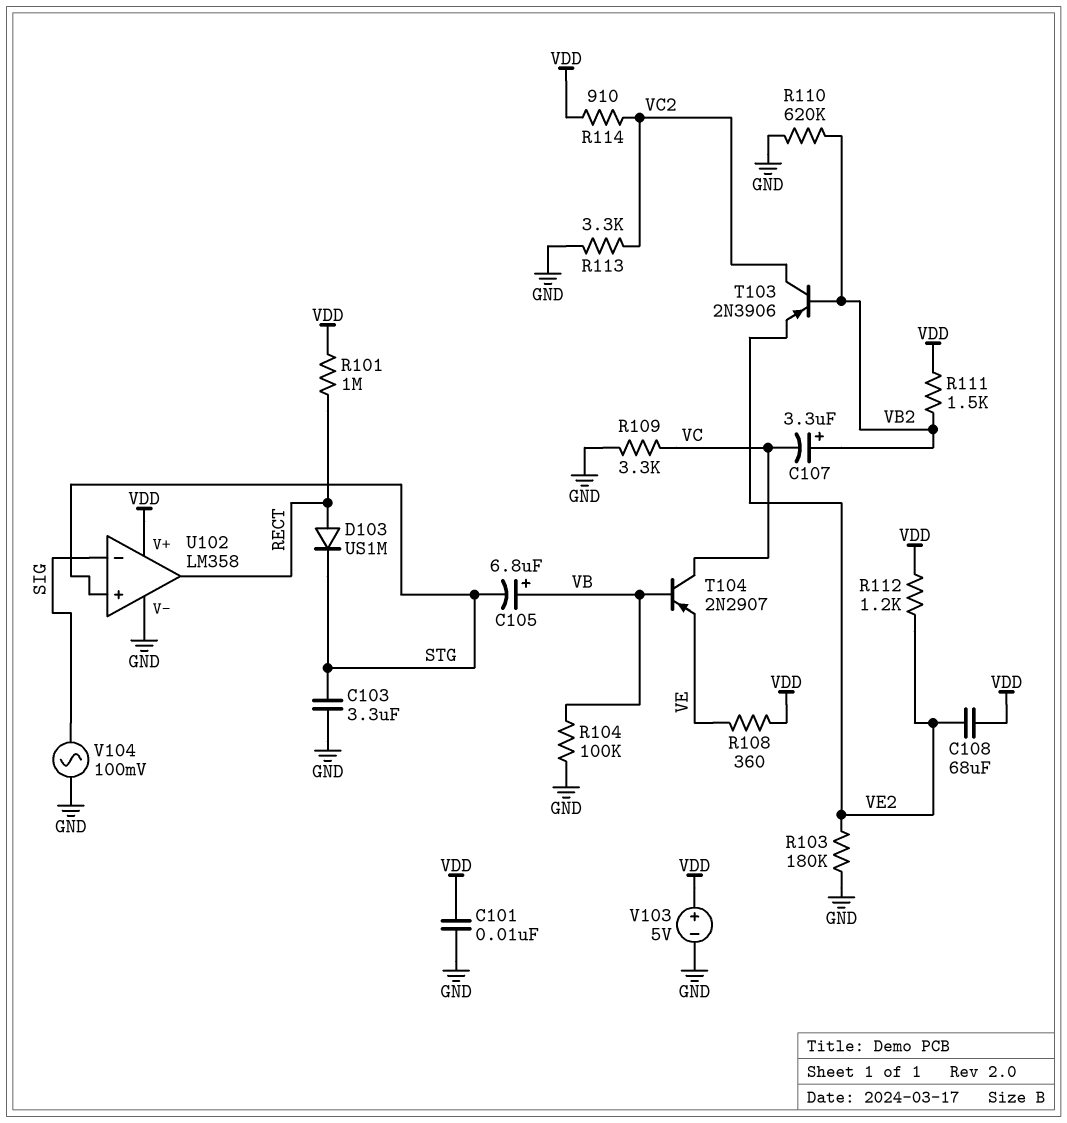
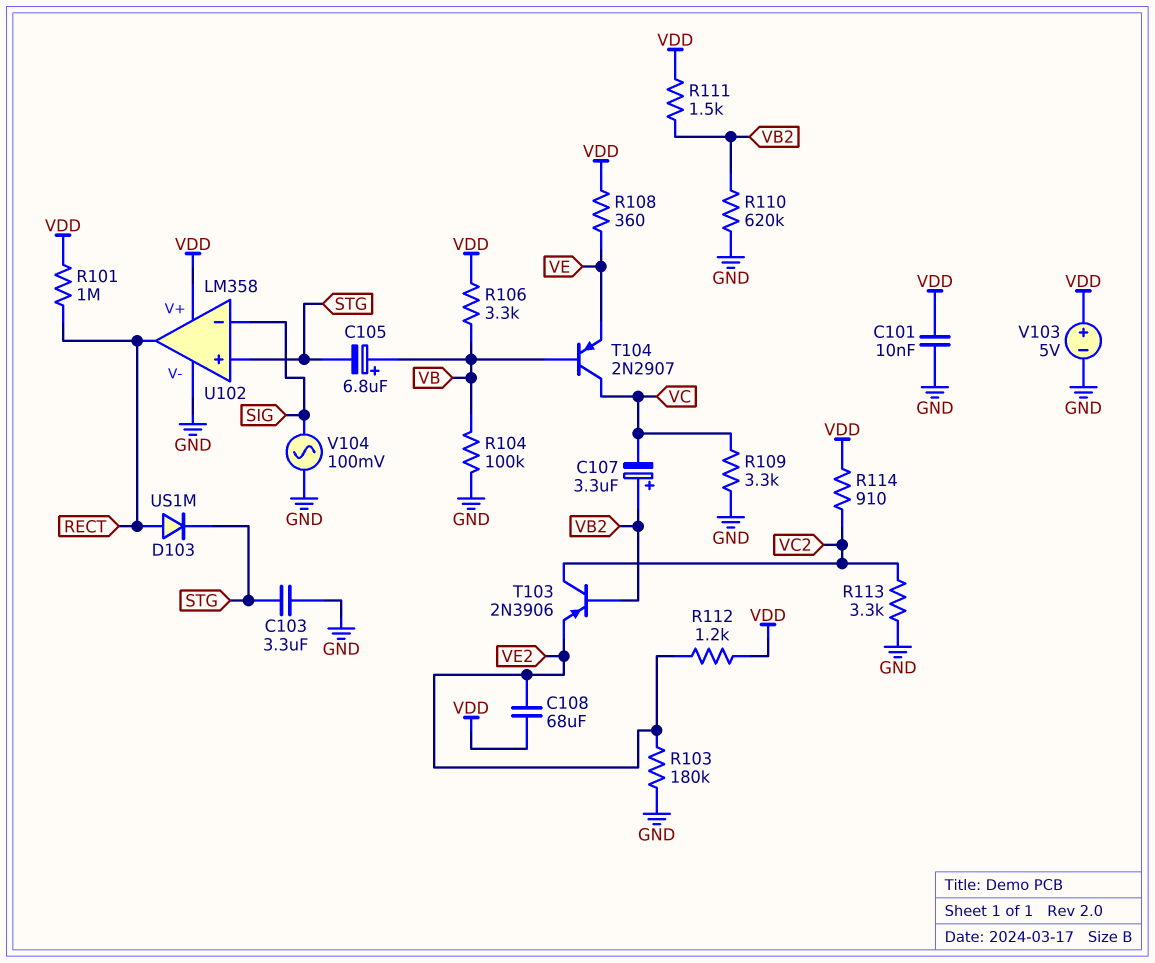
R106: none -> 3.3k (VB, VDD)

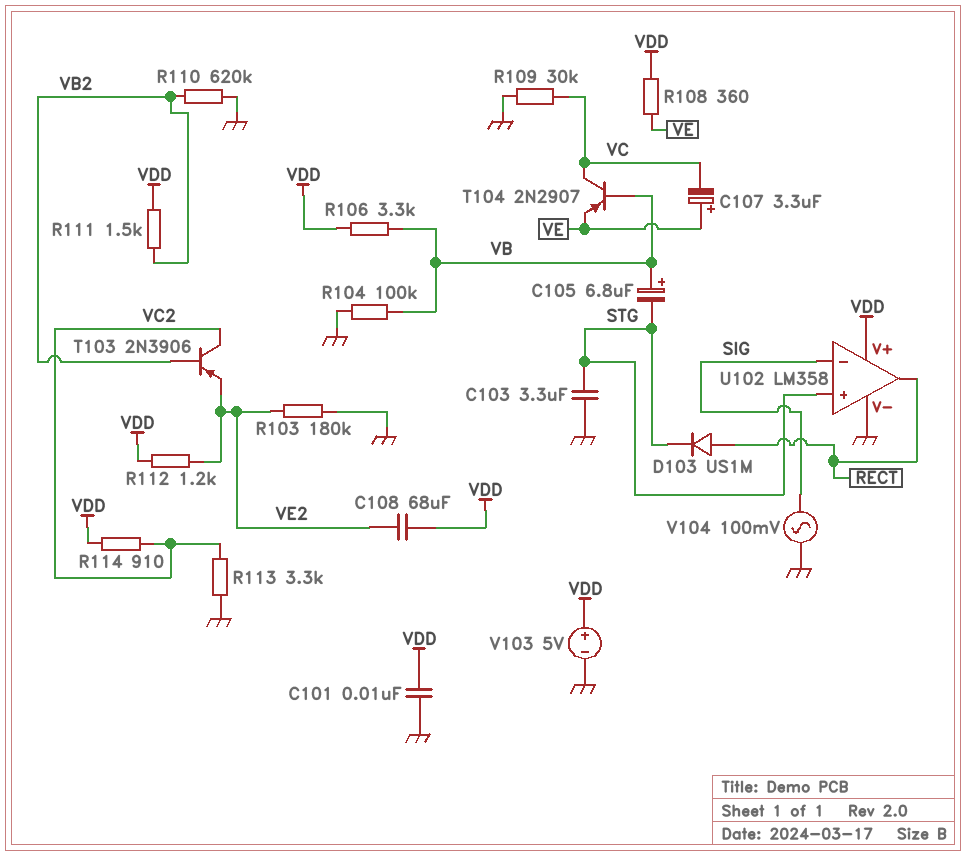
C107: 3.3uF (plus VB2, minus VC) -> 3.3uF (plus VE, minus VC)
R101: 1M (RECT, VDD) -> none
R109: 3.3k (GND, VC) -> 30k (GND, VC)

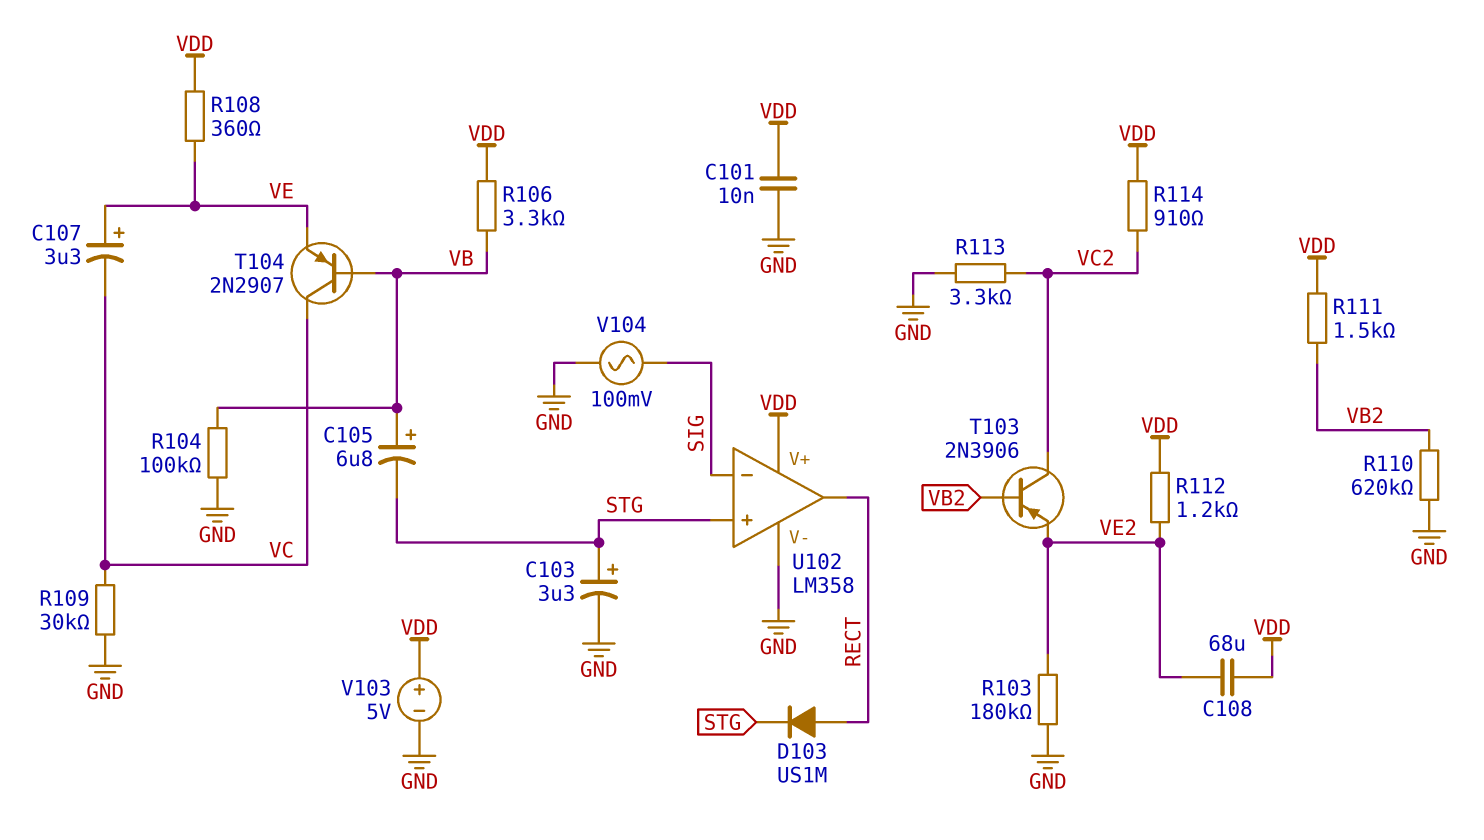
C103: 3.3uF (GND, STG) -> 3.3uF (plus STG, minus GND)

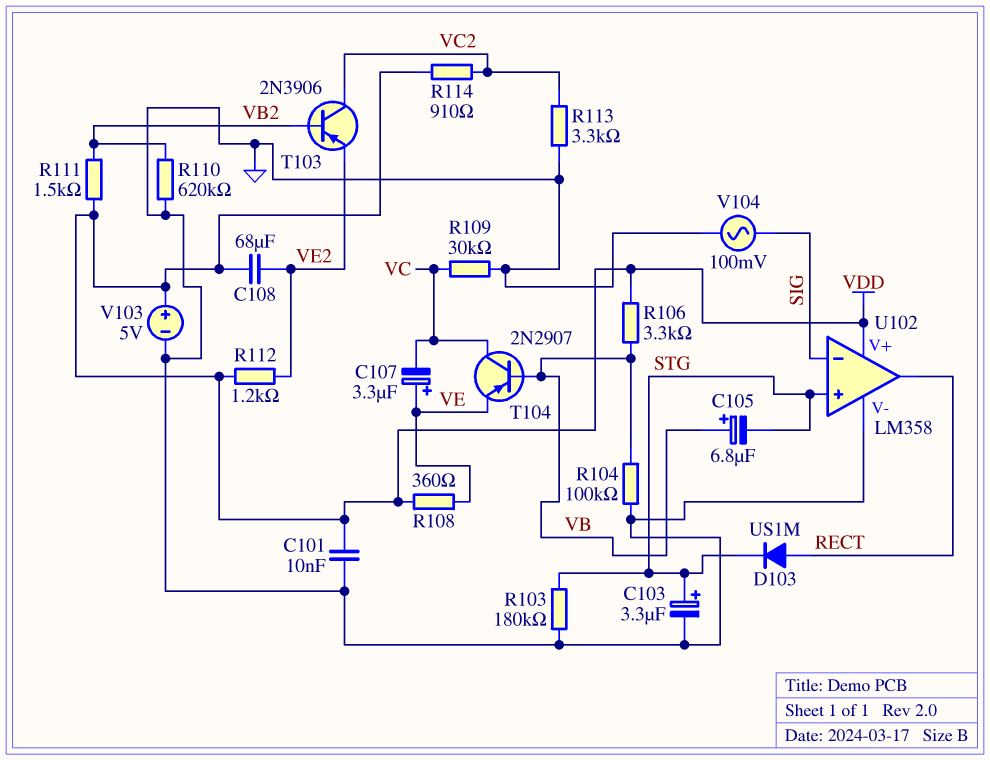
R103: 180k (GND, VE2) -> 180k (GND, STG)

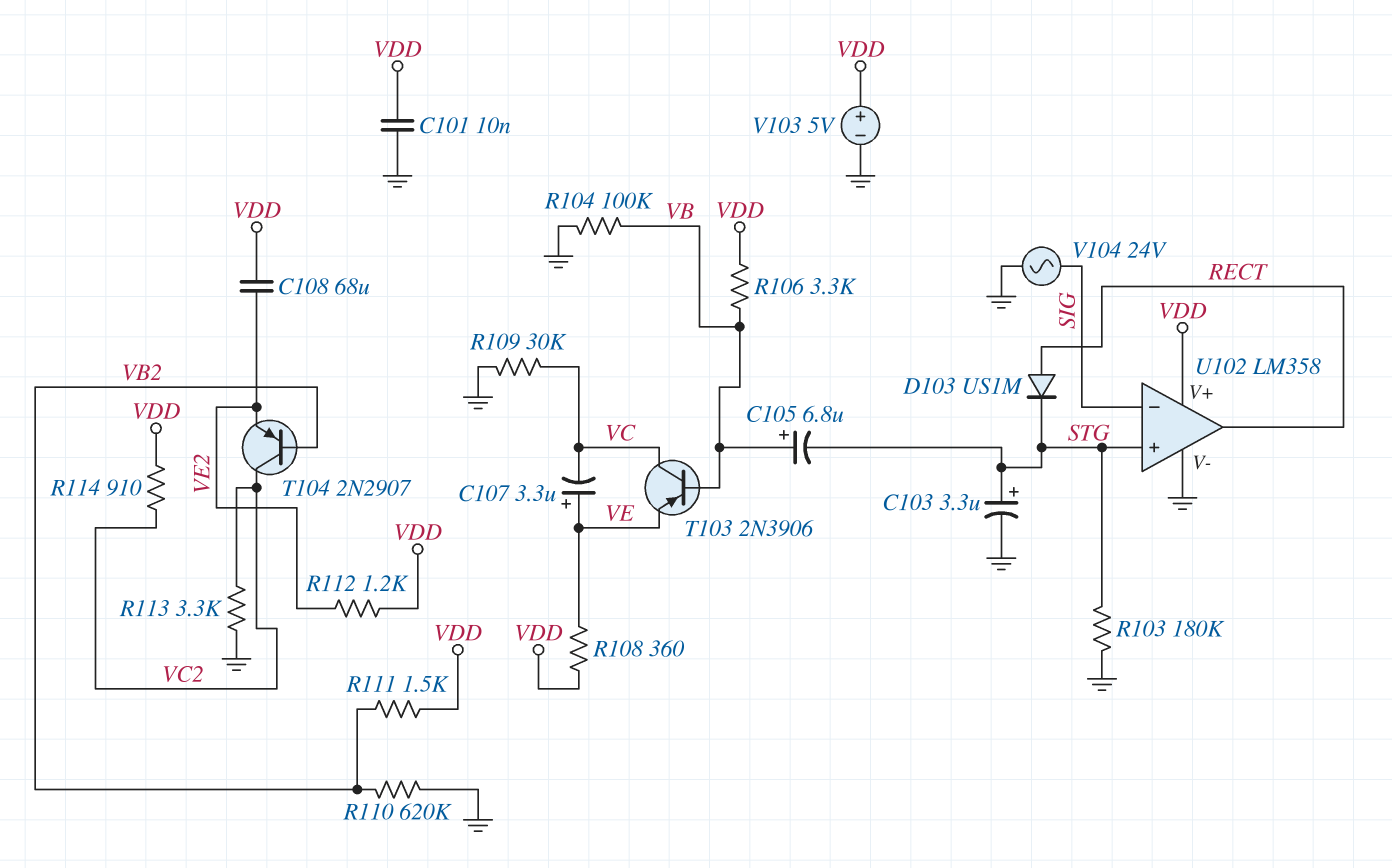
T103: PNP 2N3906 (B VB2, C VC2, E VE2) -> PNP 2N3906 (B VB, C VC, E VE)
T104: PNP 2N2907 (B VB, C VC, E VE) -> PNP 2N2907 (B VB2, C VC2, E VE2)
V104: AC 100mV (GND, SIG) -> AC 24V (GND, SIG)

